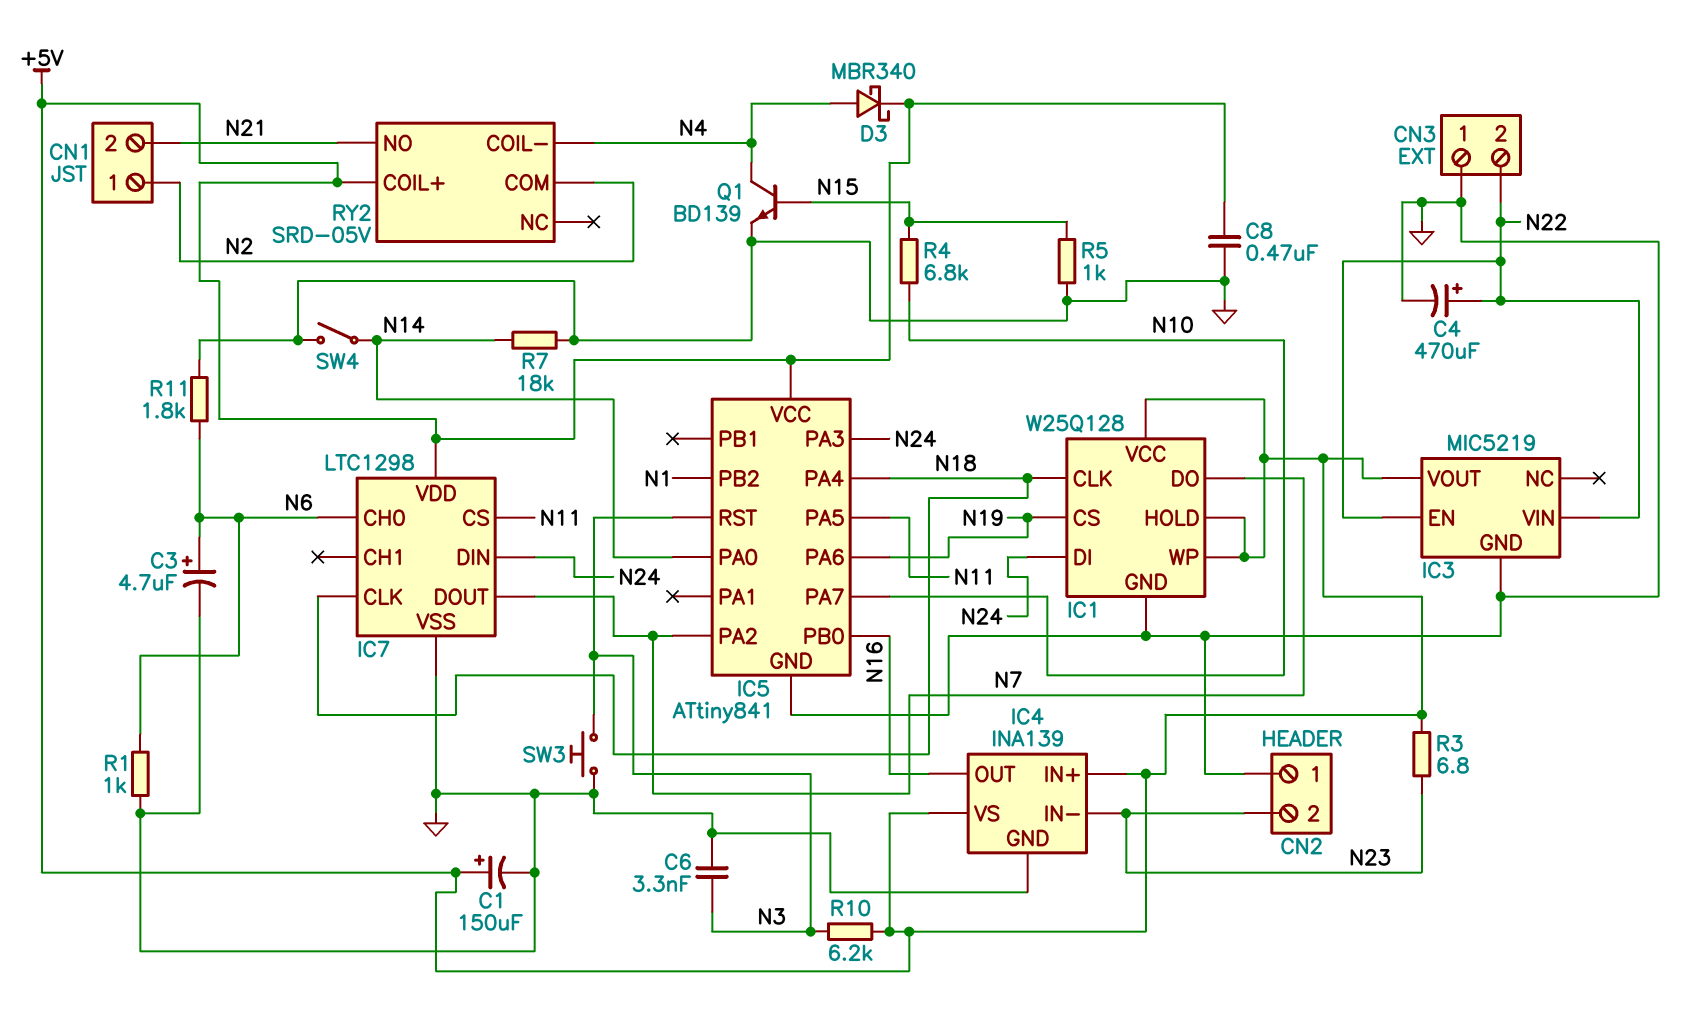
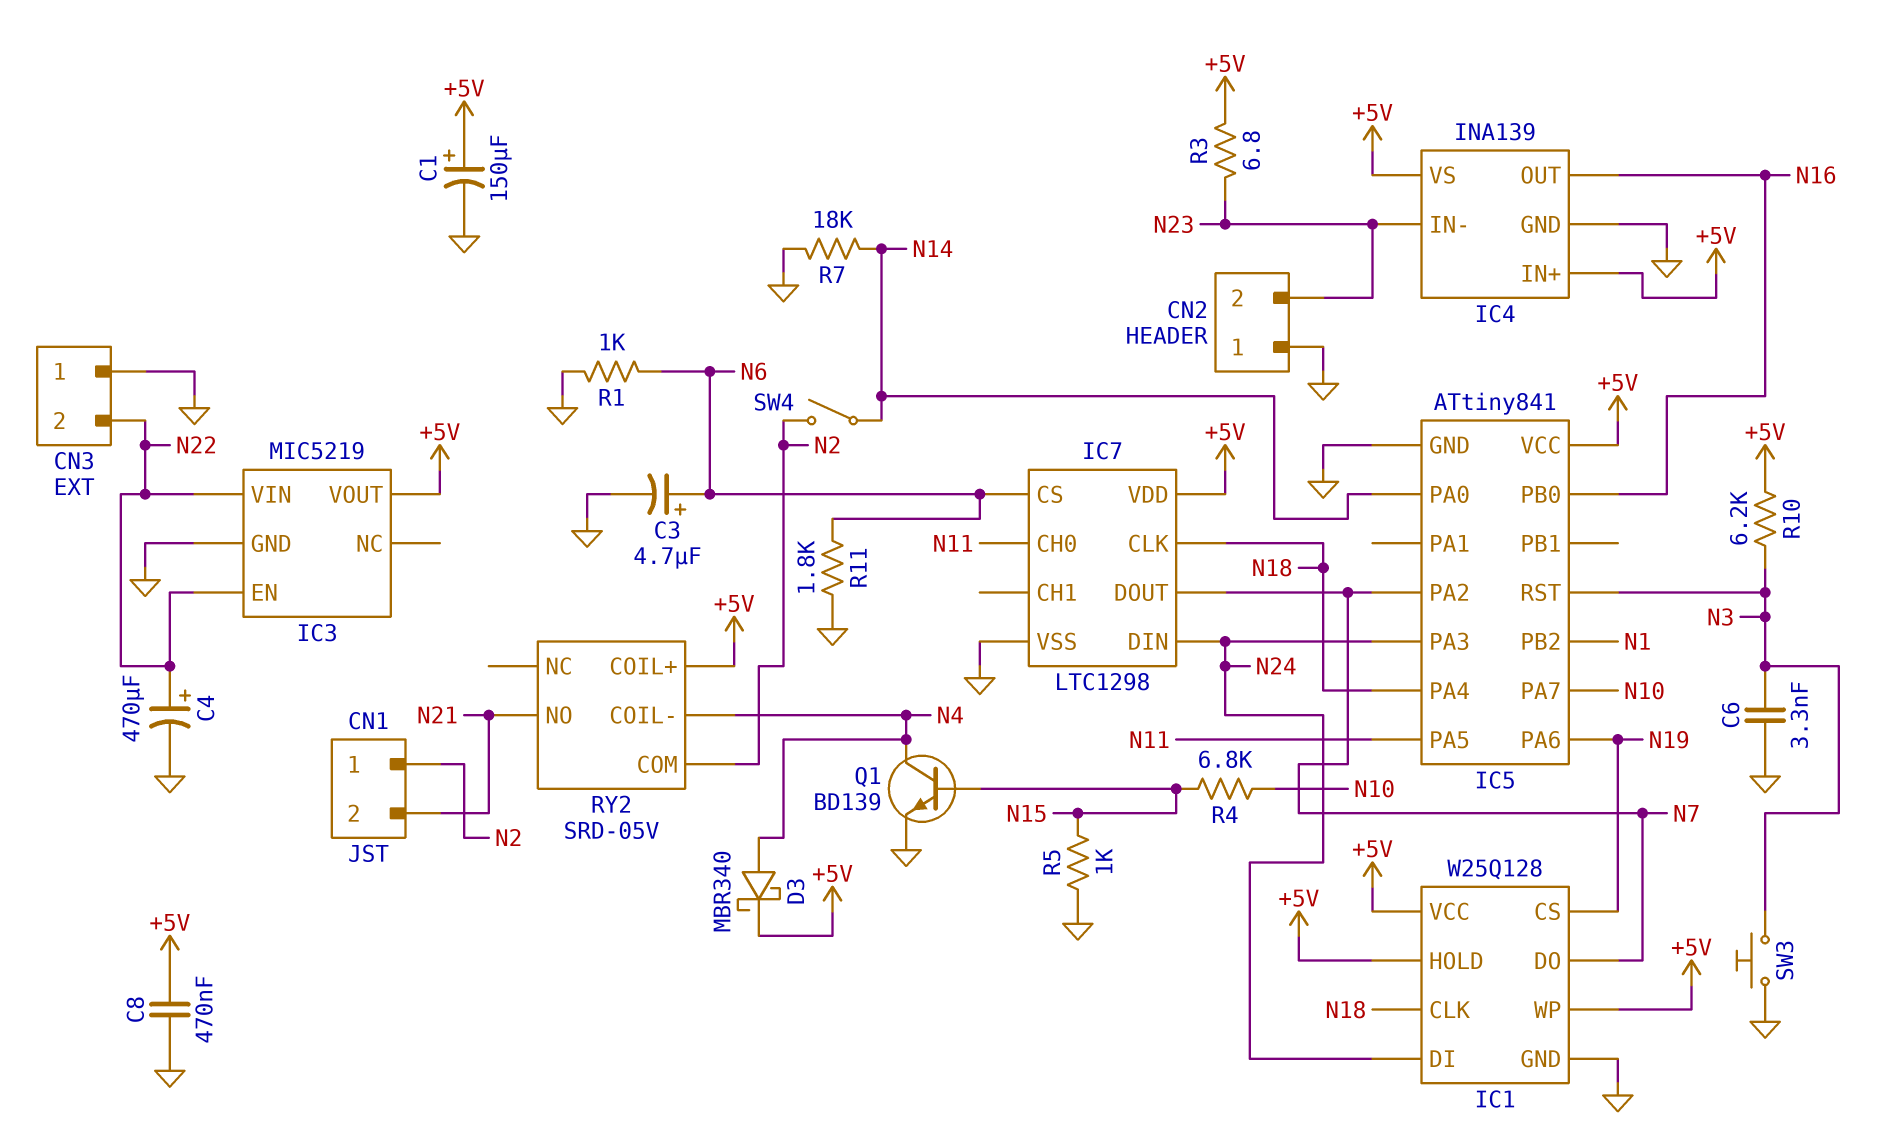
IC7 pin CH0: N6 -> N11
IC7 pin CS: N11 -> N6
SW4: switch (GND, N14) -> switch (N2, N14)

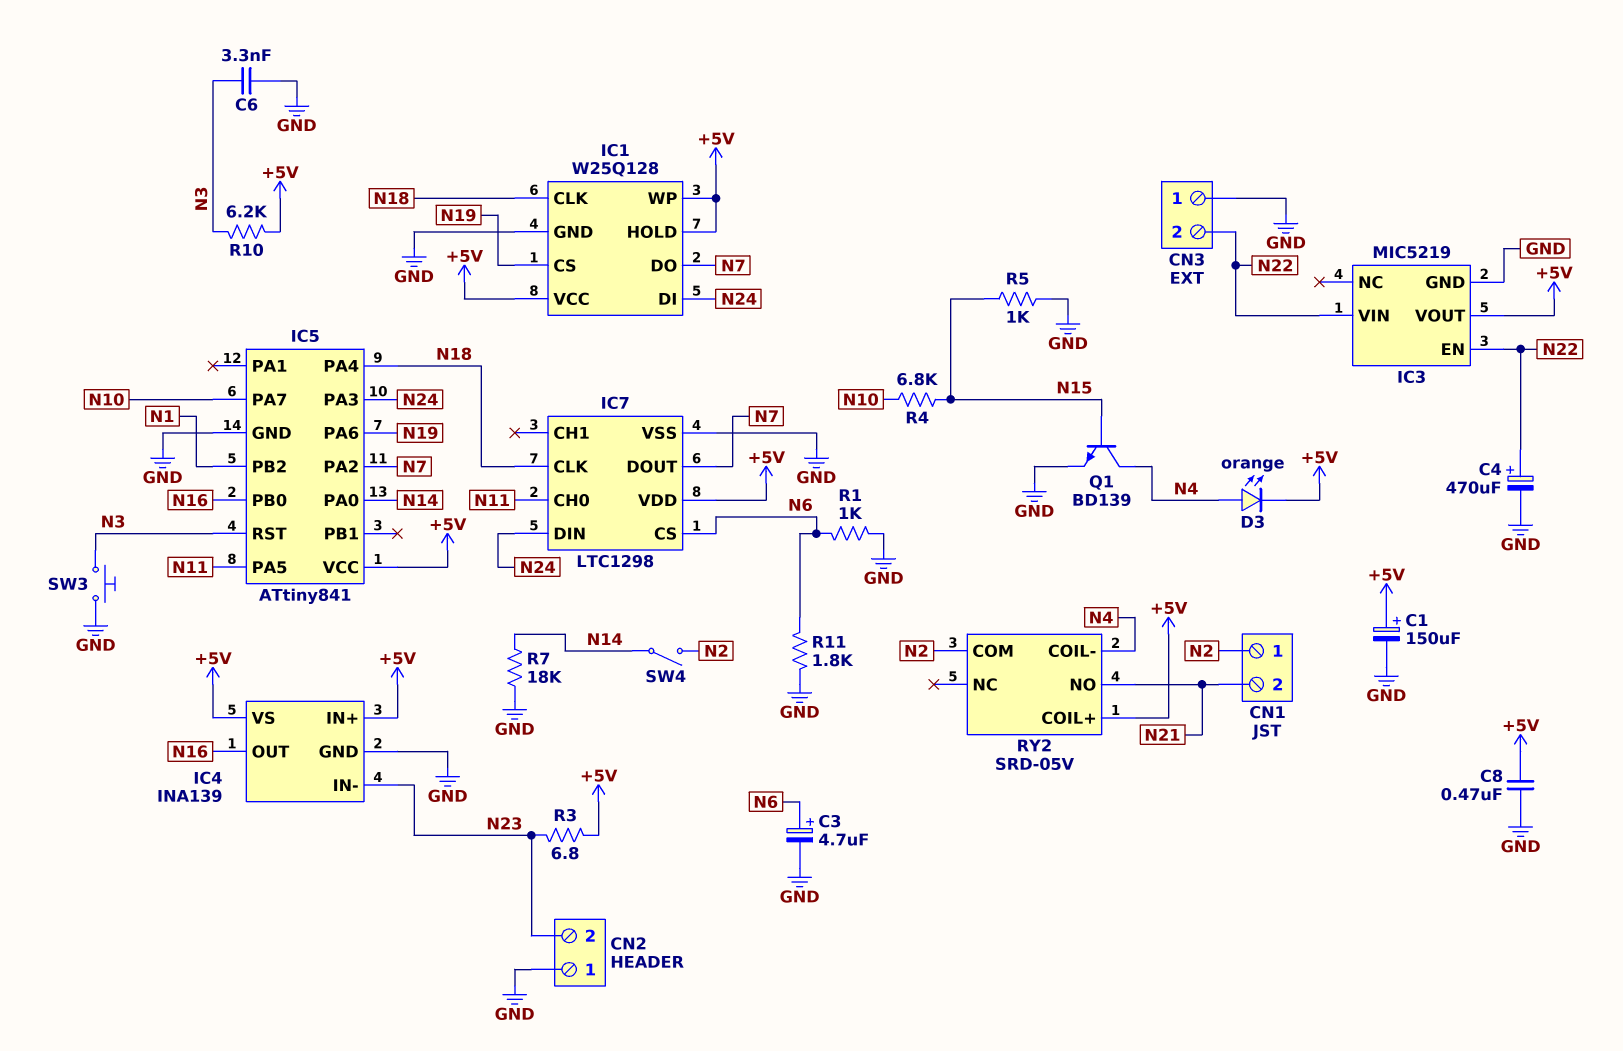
D3: schottky MBR340 (A N4, K +5V) -> LED orange (A N4, K +5V)

